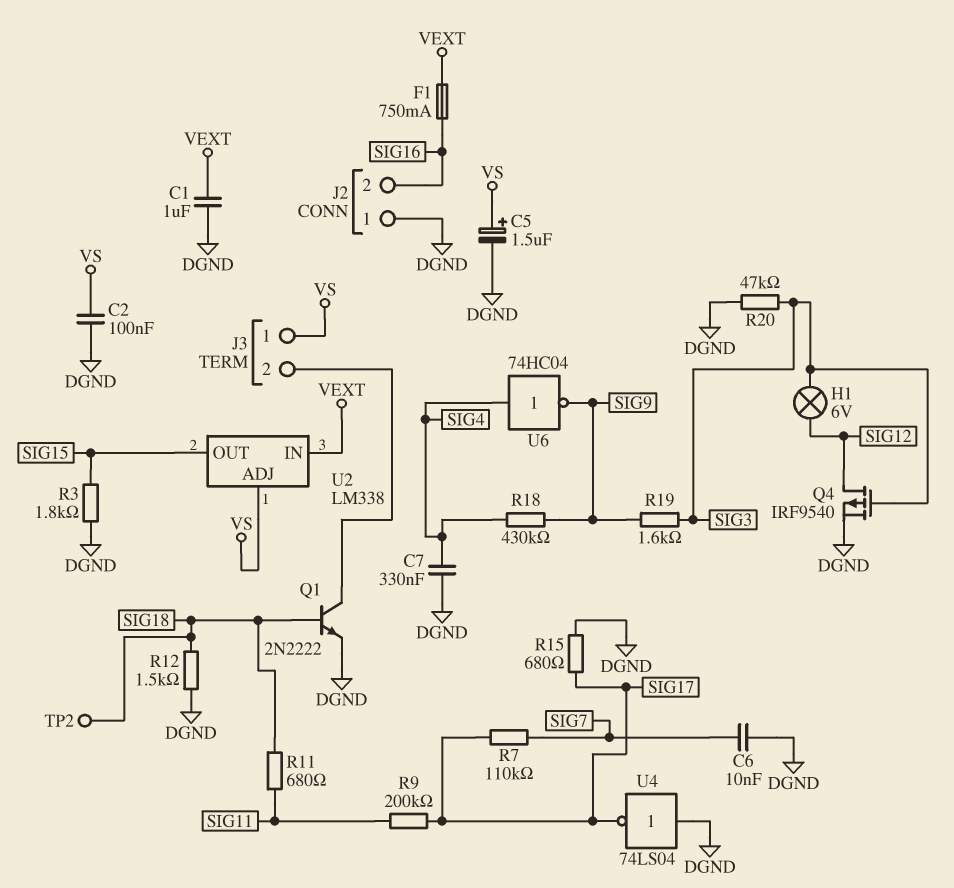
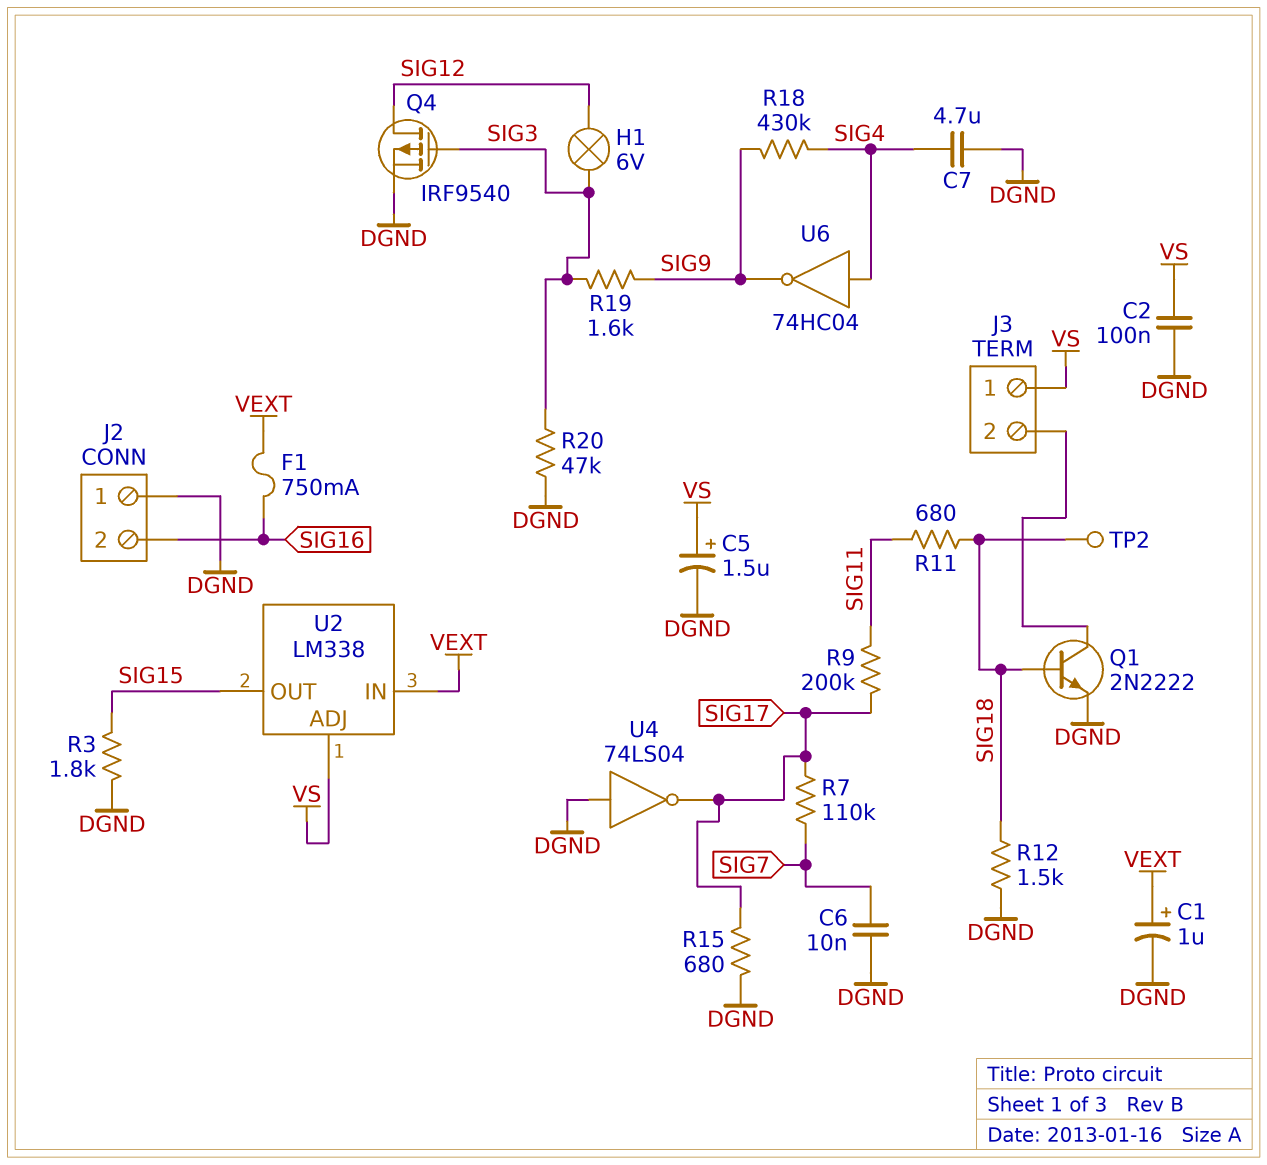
C1: 1uF (DGND, VEXT) -> 1uF (plus VEXT, minus DGND)
C7: 330nF (DGND, SIG4) -> 4.7uF (DGND, SIG4)

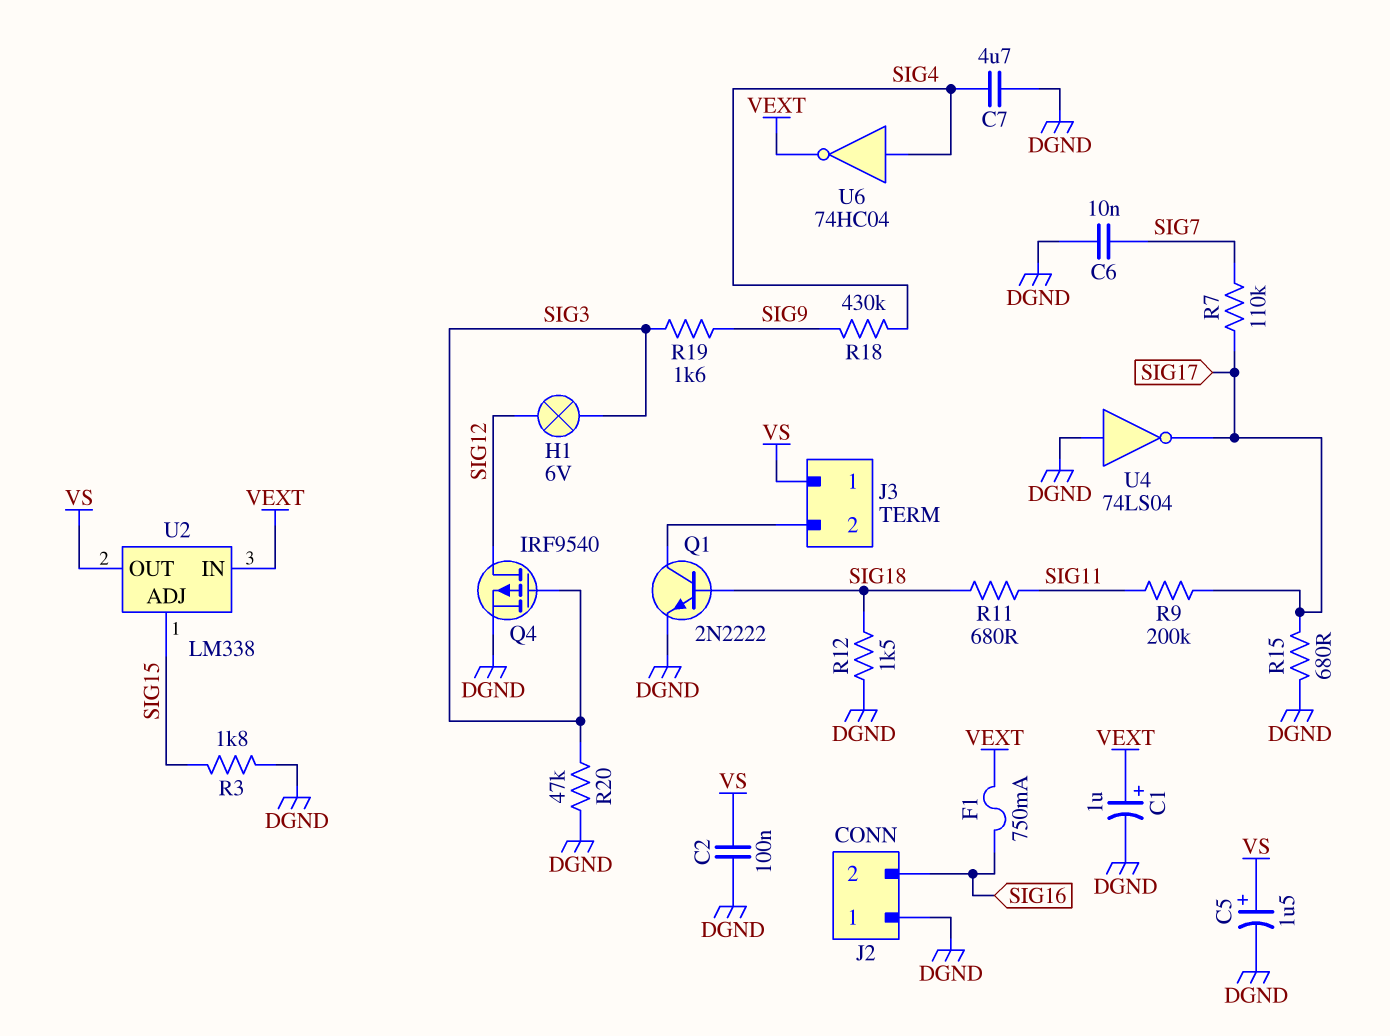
TP2: test point (SIG18) -> none
U2 pin ADJ: VS -> SIG15
U2 pin OUT: SIG15 -> VS
U6: NOT 74HC04 (in SIG4, out SIG9) -> NOT 74HC04 (in SIG4, out VEXT)

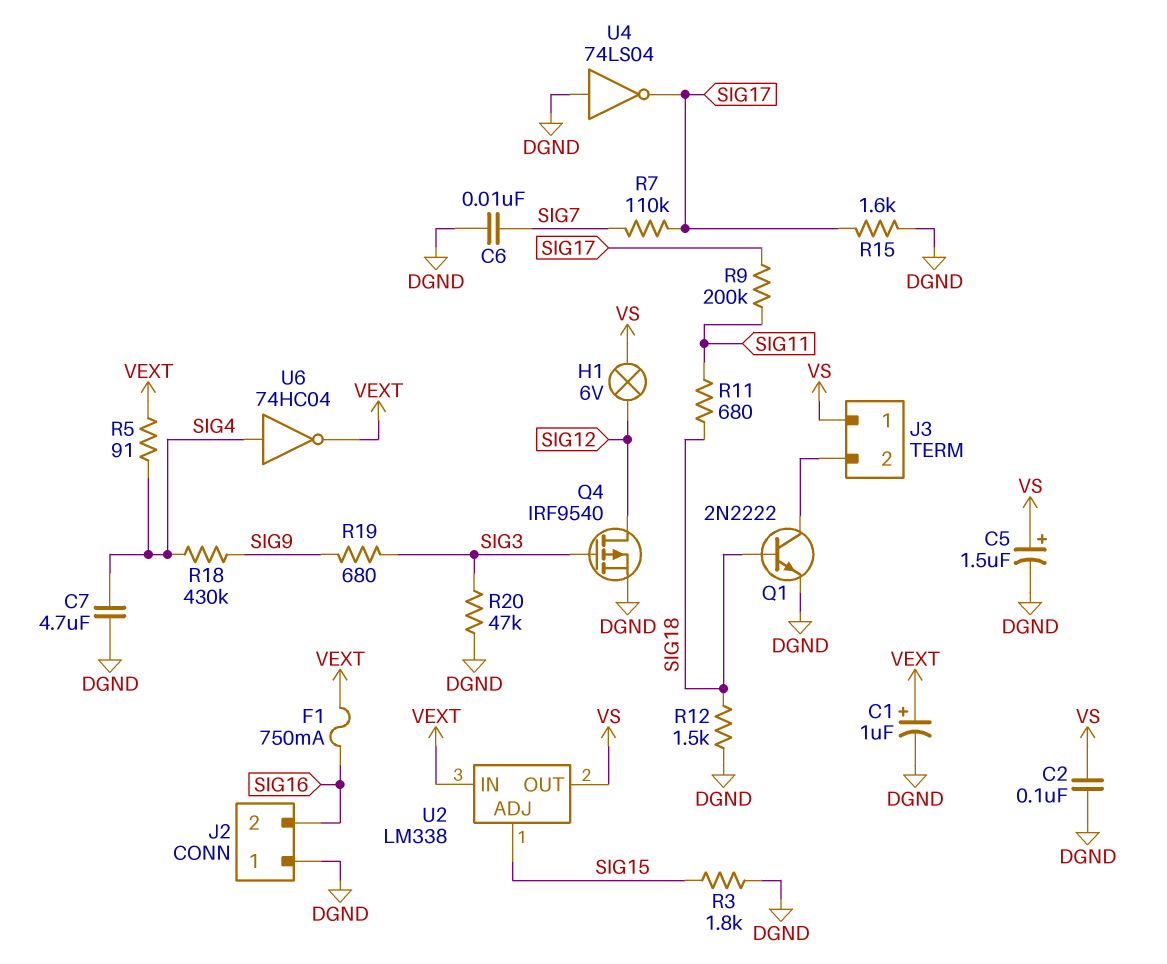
H1: lamp 6V (SIG3, SIG12) -> lamp 6V (SIG12, VS)
R5: none -> 91 (SIG4, VEXT)
R15: 680 (DGND, SIG17) -> 1.6k (DGND, SIG17)
R19: 1.6k (SIG3, SIG9) -> 680 (SIG3, SIG9)

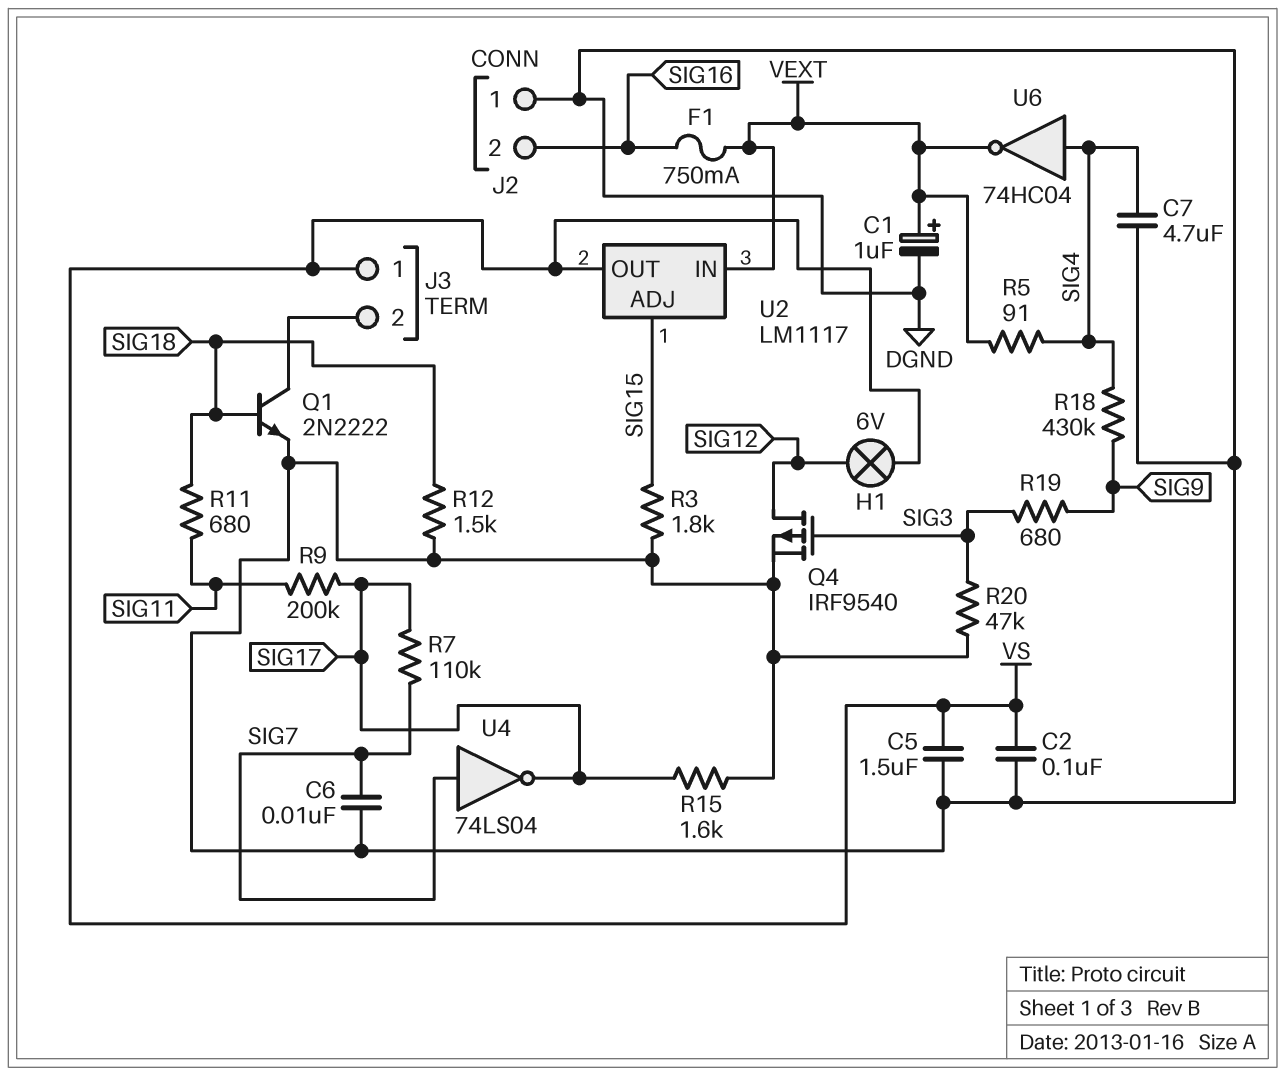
C5: 1.5uF (plus VS, minus DGND) -> 1.5uF (DGND, VS)
U2: LM338 -> LM1117
U4: NOT 74LS04 (in DGND, out SIG17) -> NOT 74LS04 (in SIG7, out SIG17)

